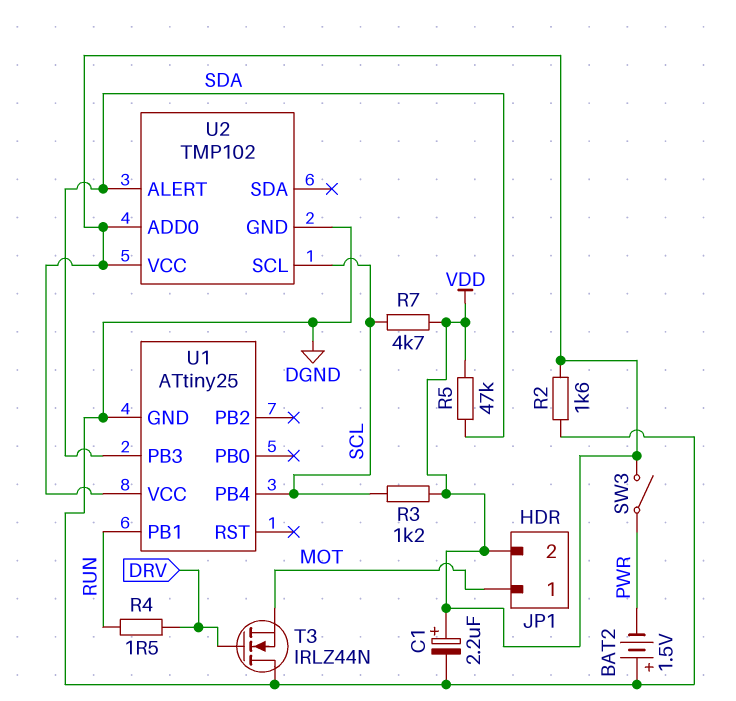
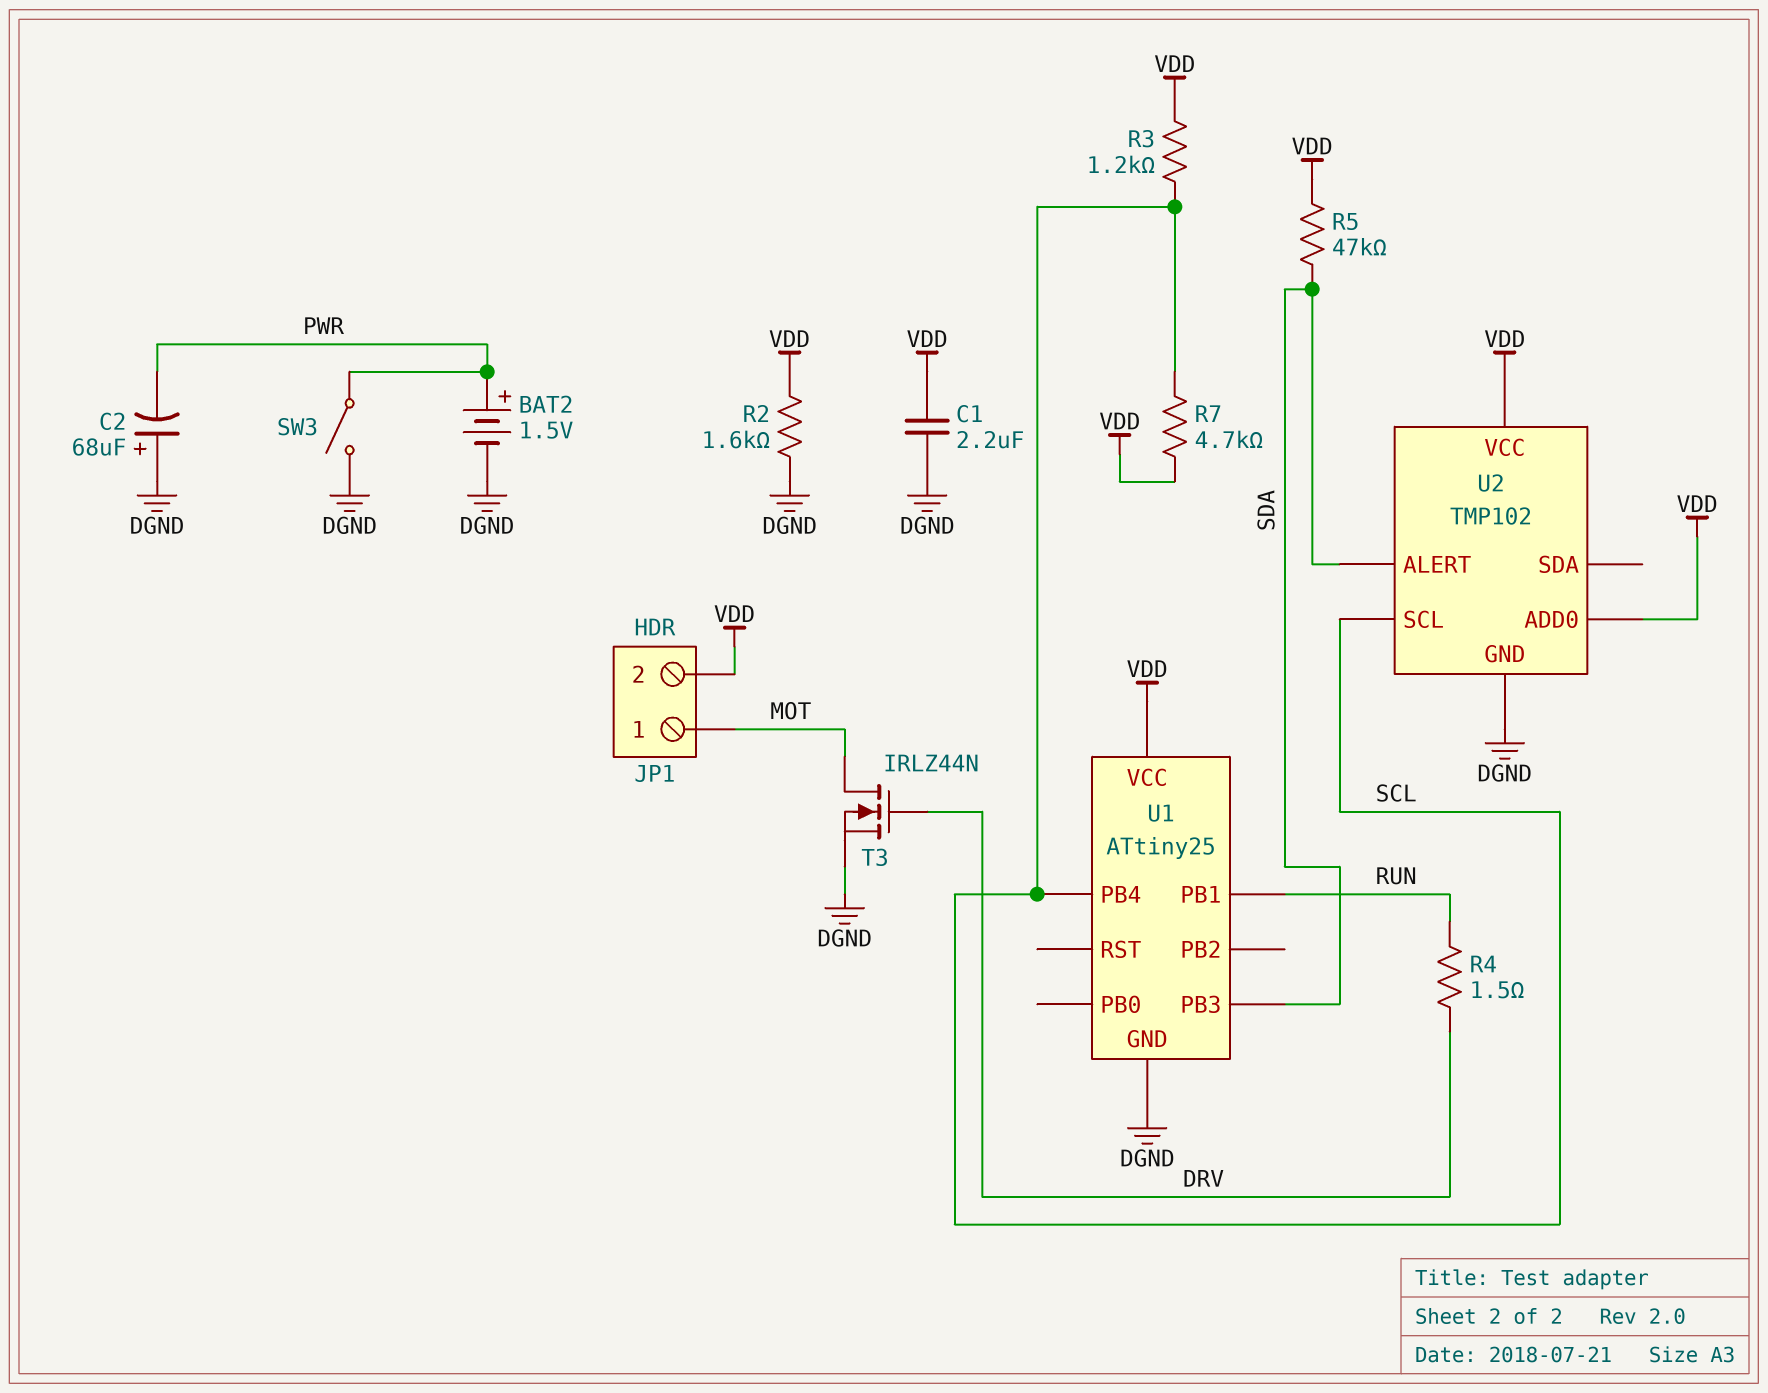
BAT2: 1.5V (plus DGND, minus PWR) -> 1.5V (plus PWR, minus DGND)
C1: 2.2uF (plus VDD, minus DGND) -> 2.2uF (DGND, VDD)
C2: none -> 68uF (plus DGND, minus PWR)
SW3: switch (PWR, VDD) -> switch (DGND, PWR)
T3: NMOS IRLZ44N (G DRV, D DGND, S MOT) -> NMOS IRLZ44N (G DRV, D MOT, S DGND)

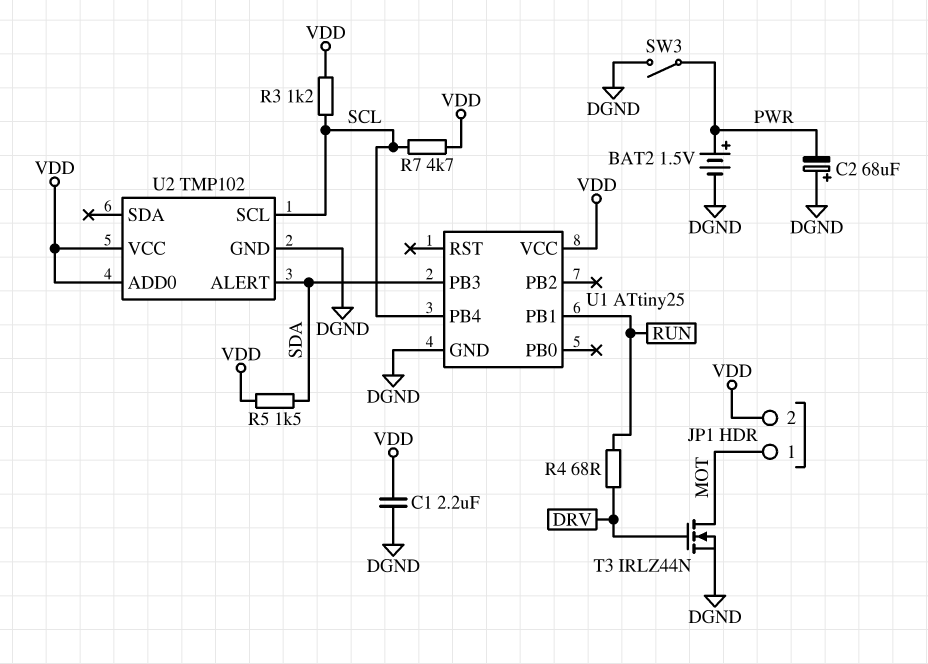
R2: 1.6k (DGND, VDD) -> none
R4: 1.5 (DRV, RUN) -> 68 (DRV, RUN)
R5: 47k (SDA, VDD) -> 1.5k (SDA, VDD)

